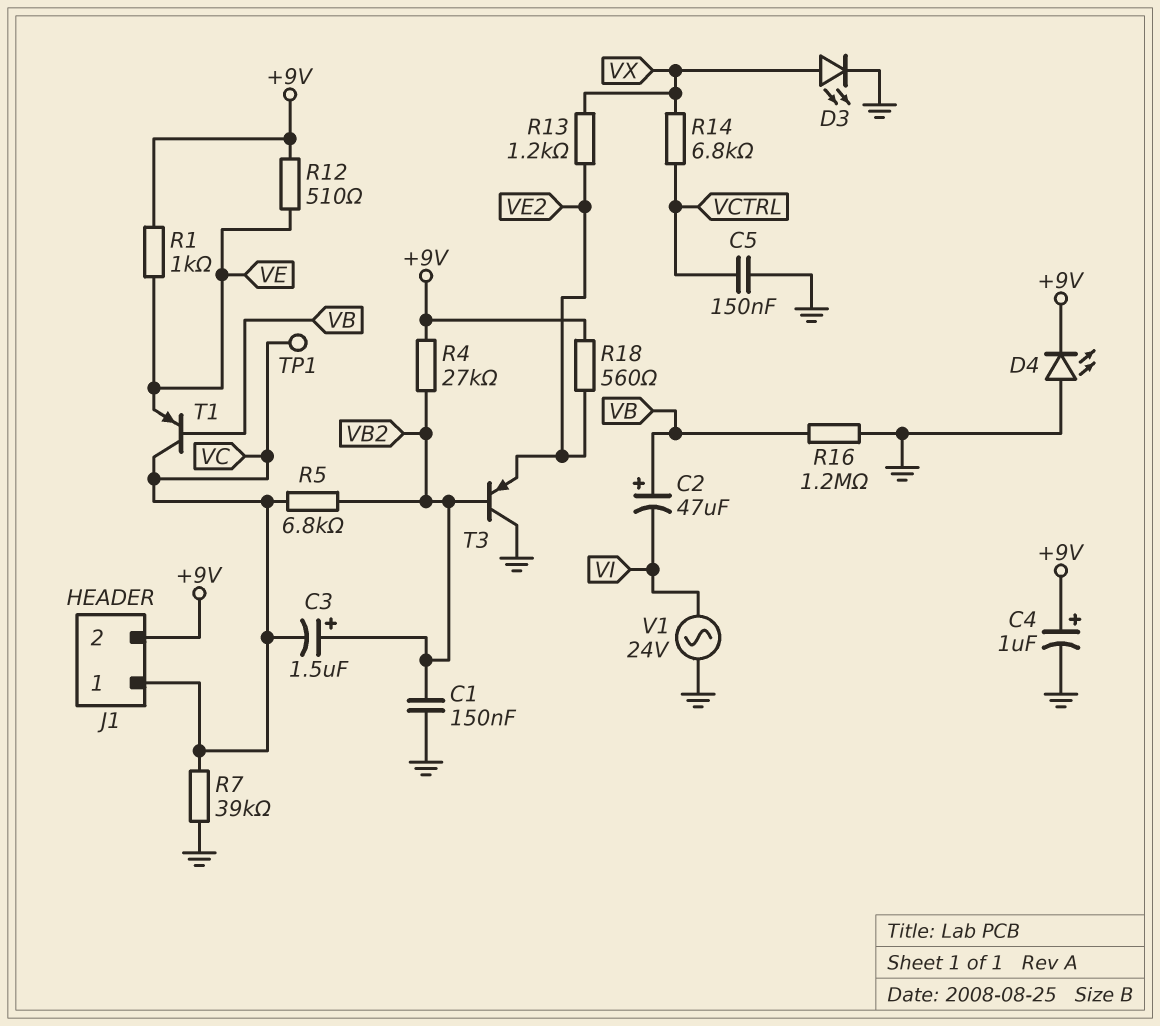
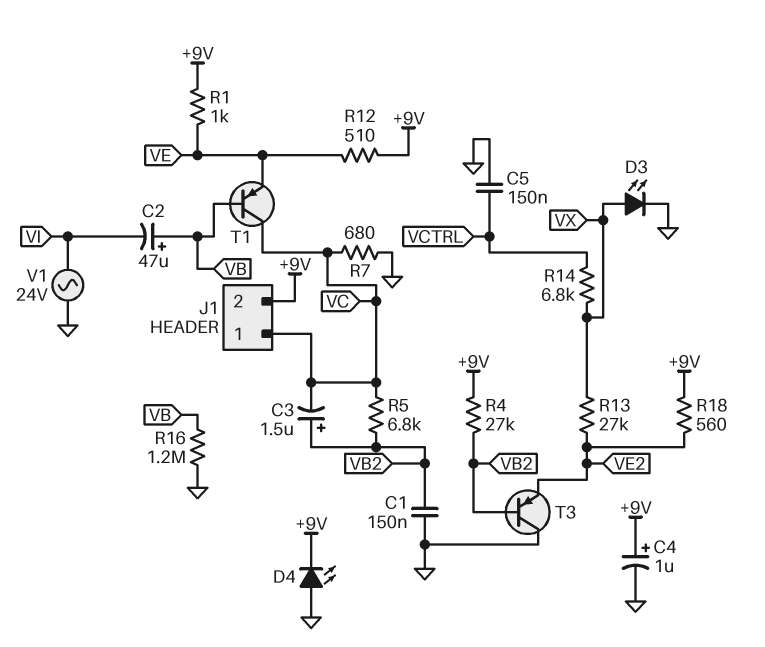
R7: 39k (GND, VC) -> 680 (GND, VC)
R13: 1.2k (VE2, VX) -> 27k (VE2, VX)
TP1: test point (VC) -> none

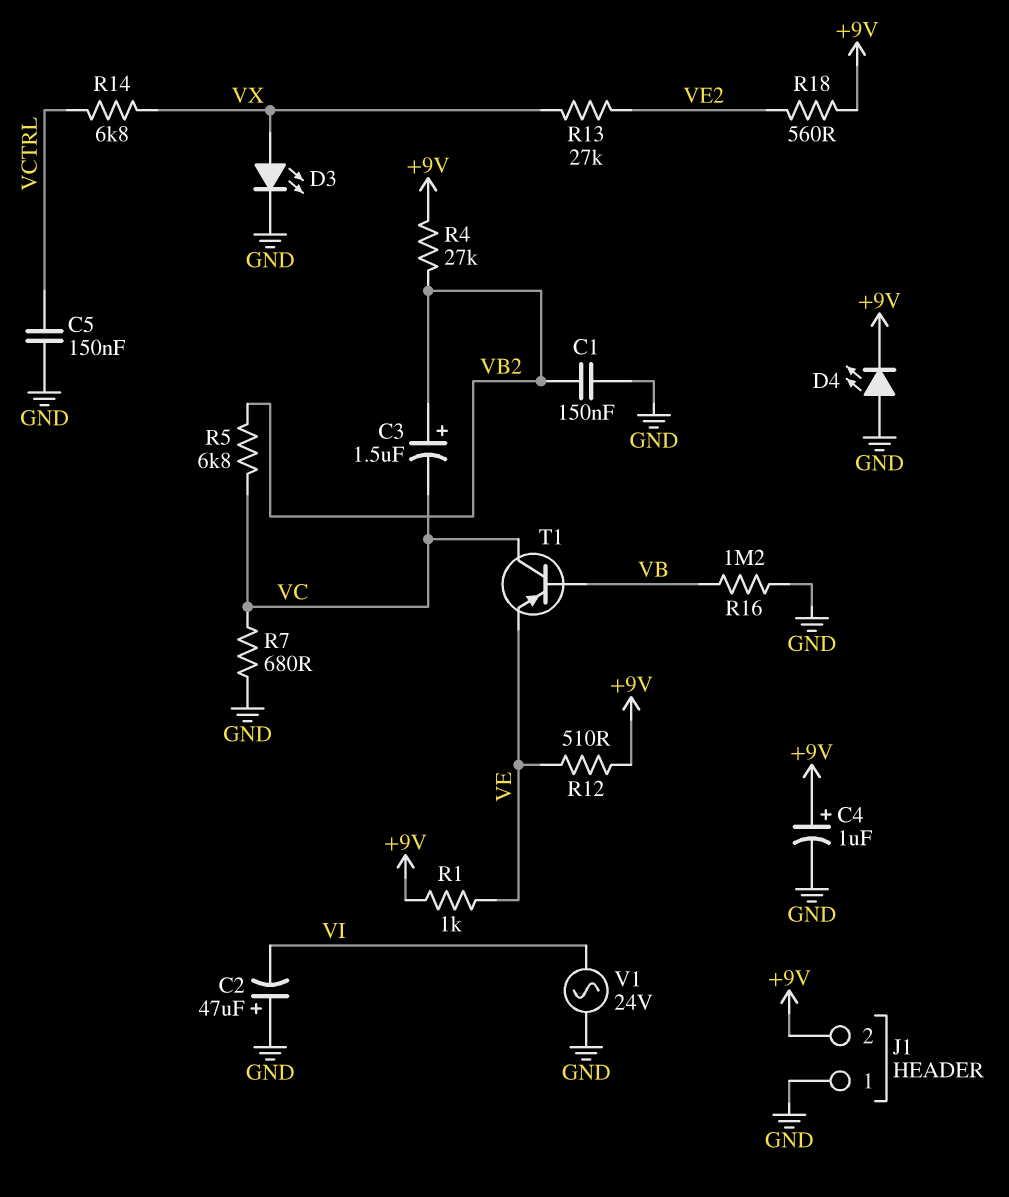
C2: 47uF (plus VB, minus VI) -> 47uF (plus GND, minus VI)
J1 pin 1: VC -> GND
T3: PNP (B VB2, C GND, E VE2) -> none

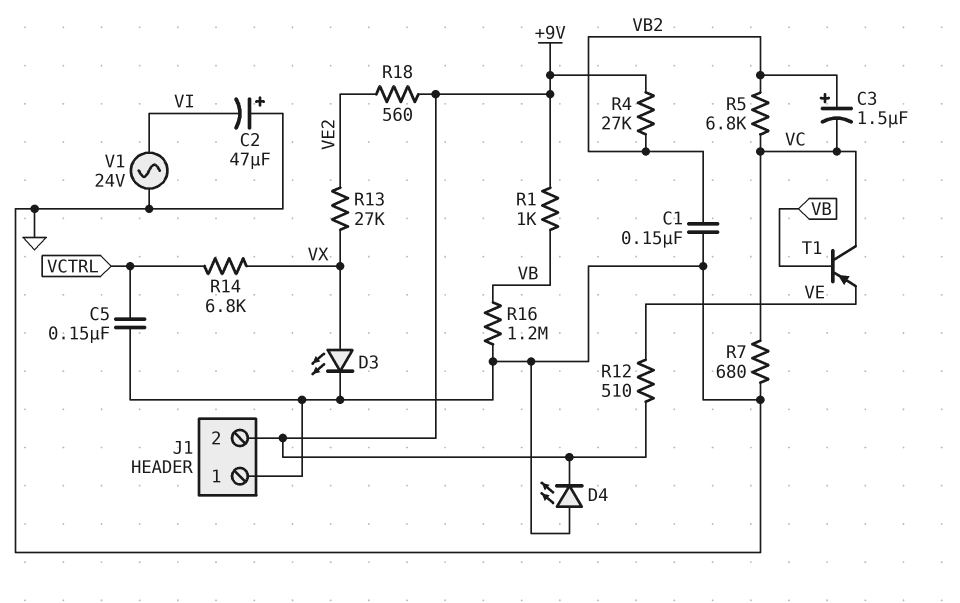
C4: 1uF (plus +9V, minus GND) -> none
R1: 1k (+9V, VE) -> 1k (+9V, VB)

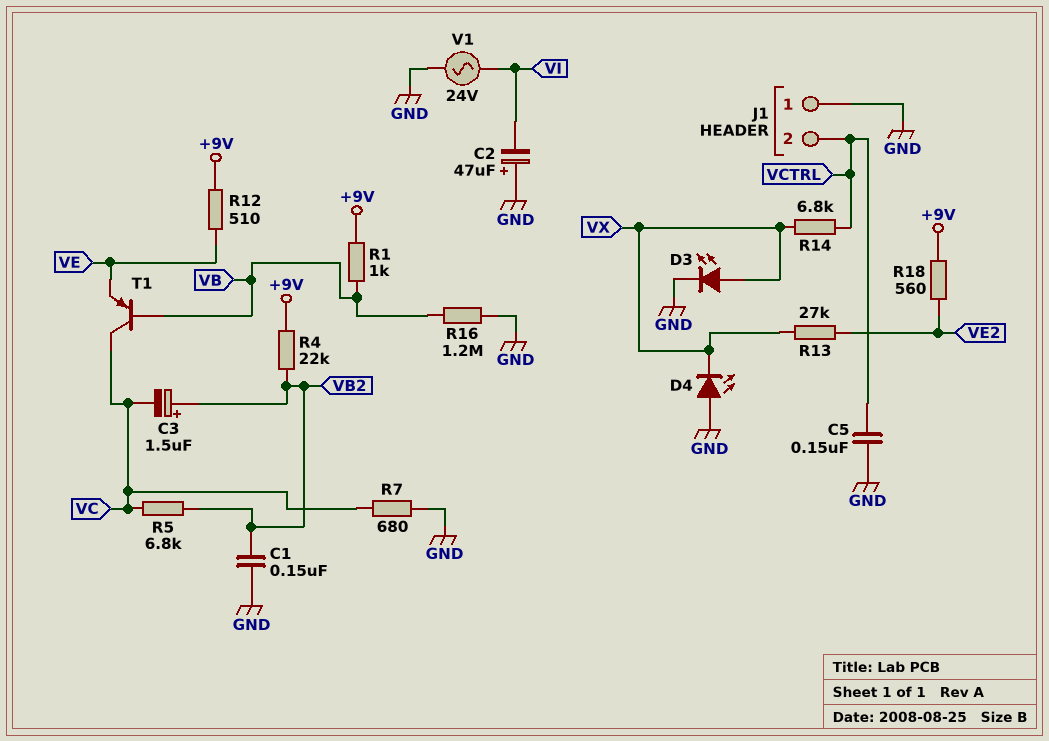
D4: LED (A GND, K +9V) -> LED (A GND, K VX)
J1 pin 2: +9V -> VCTRL
R4: 27k (+9V, VB2) -> 22k (+9V, VB2)

